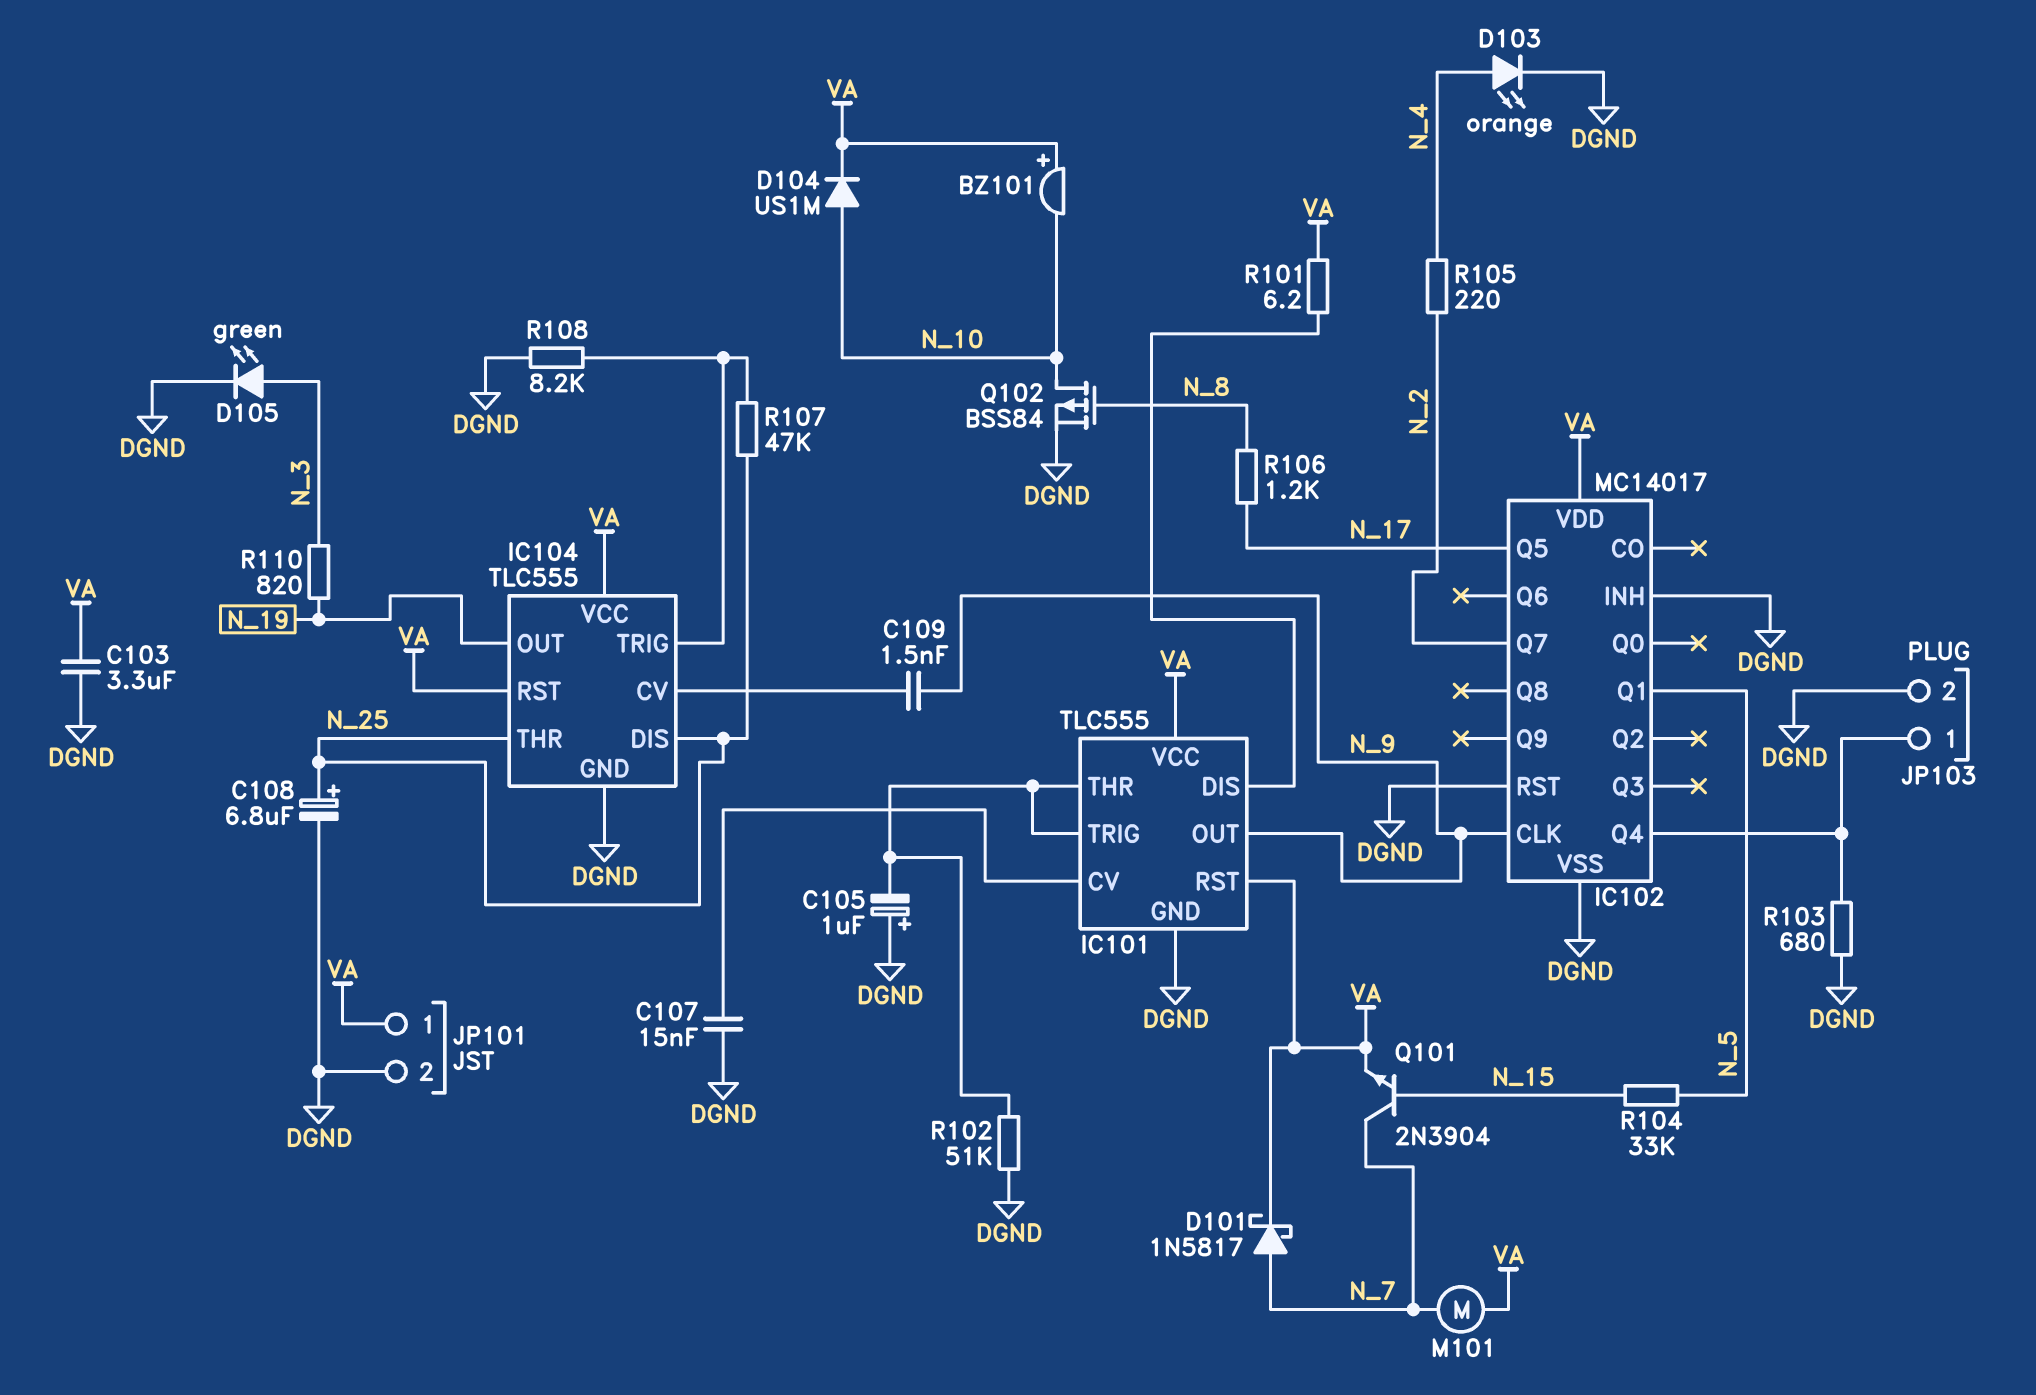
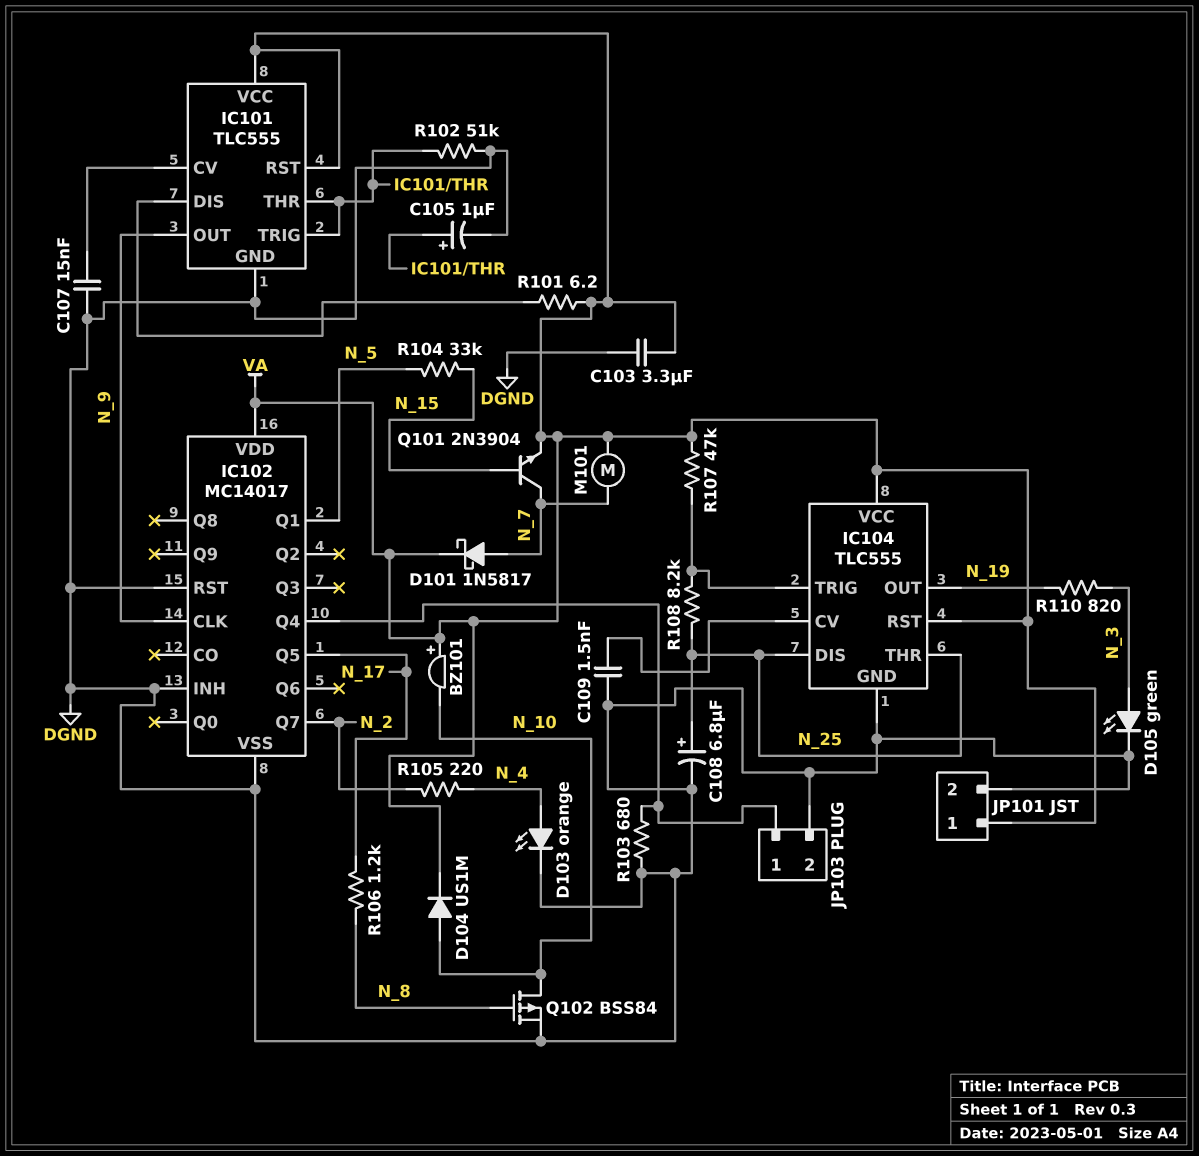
C105: 1uF (plus DGND, minus IC101/THR) -> 1uF (plus IC101/THR, minus DGND)
C109: 1.5nF (IC104/CV, N_9) -> 1.5nF (DGND, IC104/CV)
R107: 47k (IC104/TRIG, N_25) -> 47k (IC104/TRIG, VA)
R108: 8.2k (DGND, IC104/TRIG) -> 8.2k (IC104/TRIG, N_25)

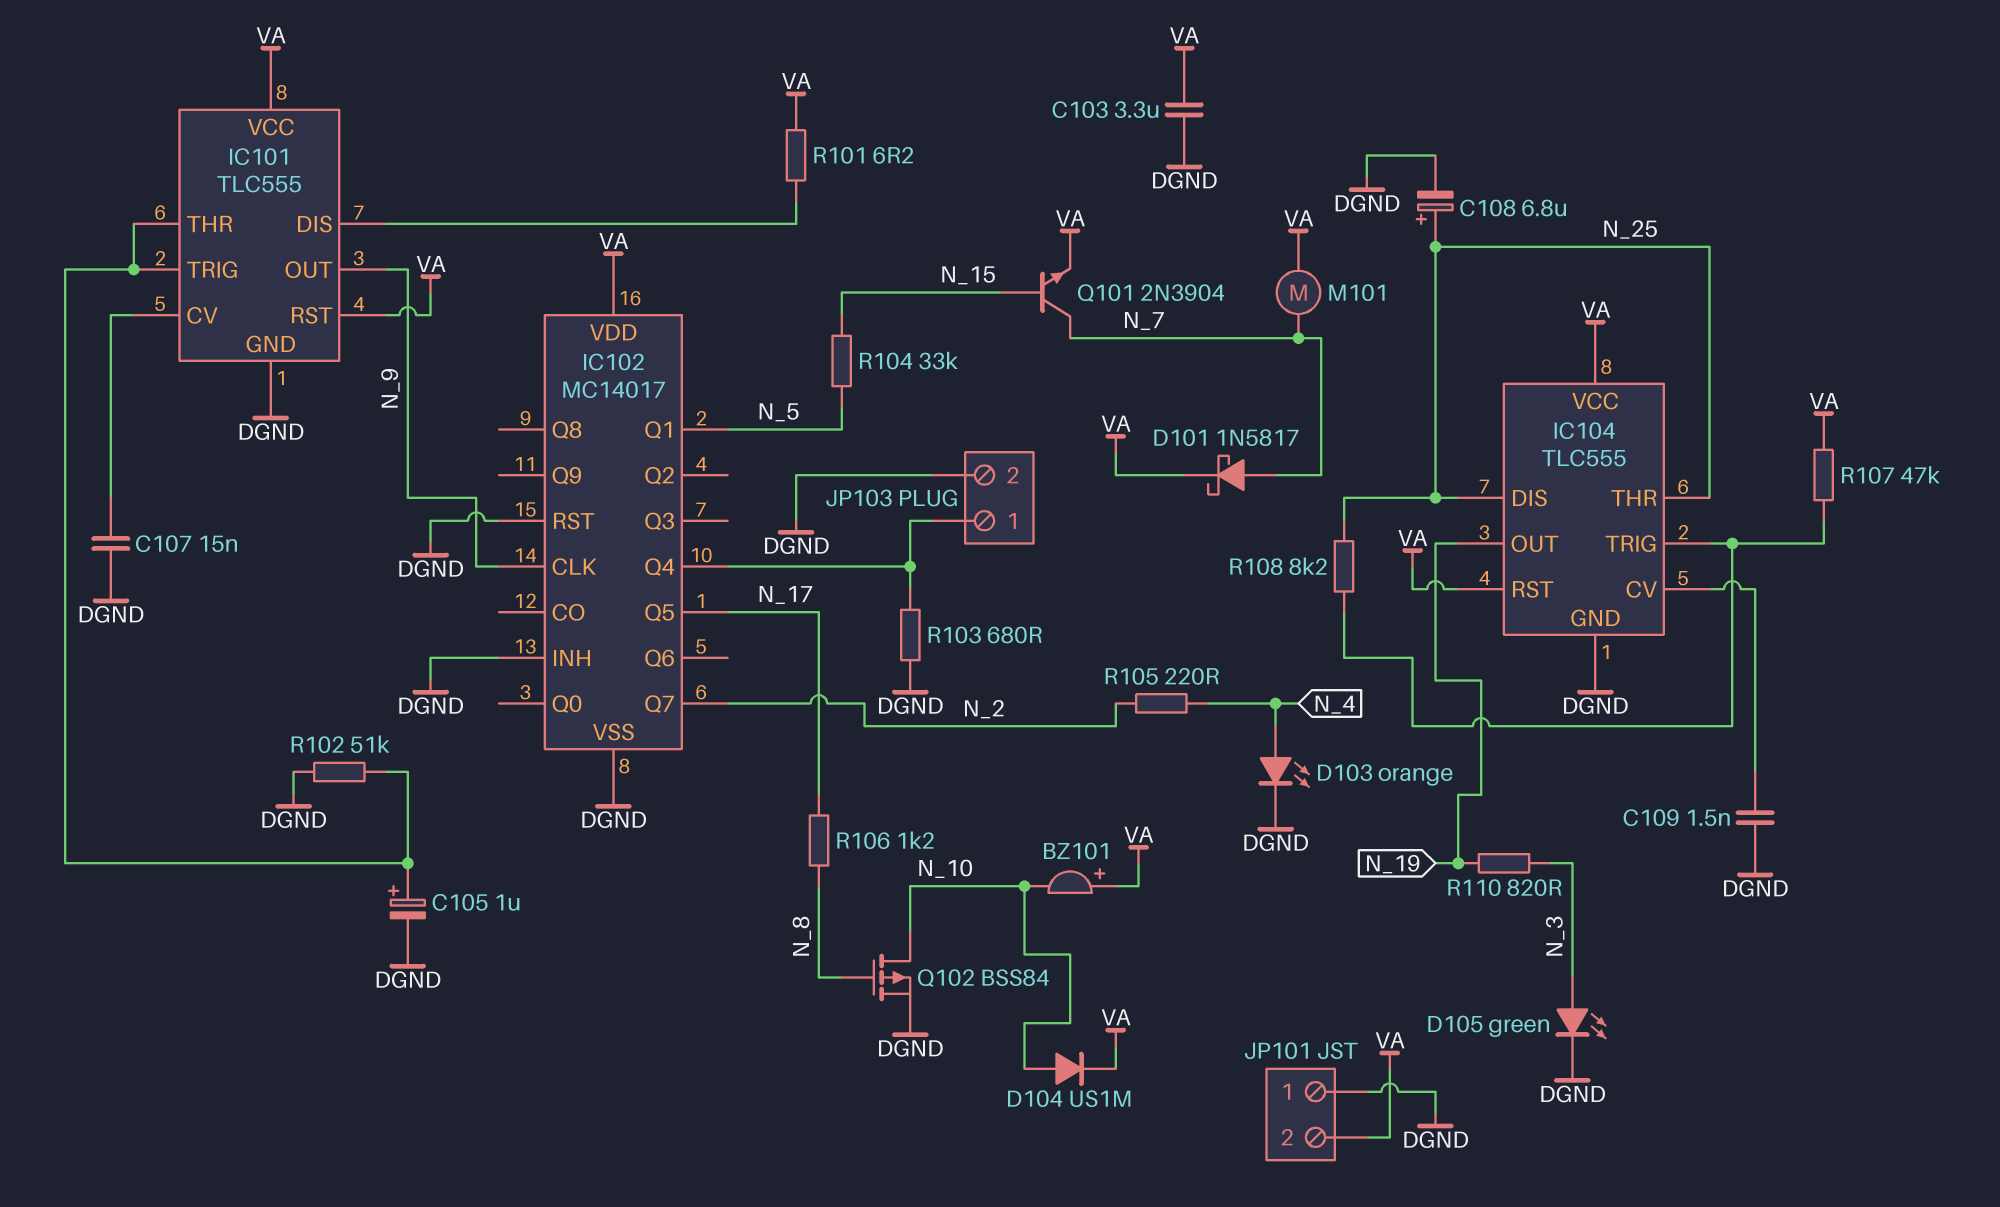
JP101 pin 1: VA -> DGND
JP101 pin 2: DGND -> VA

